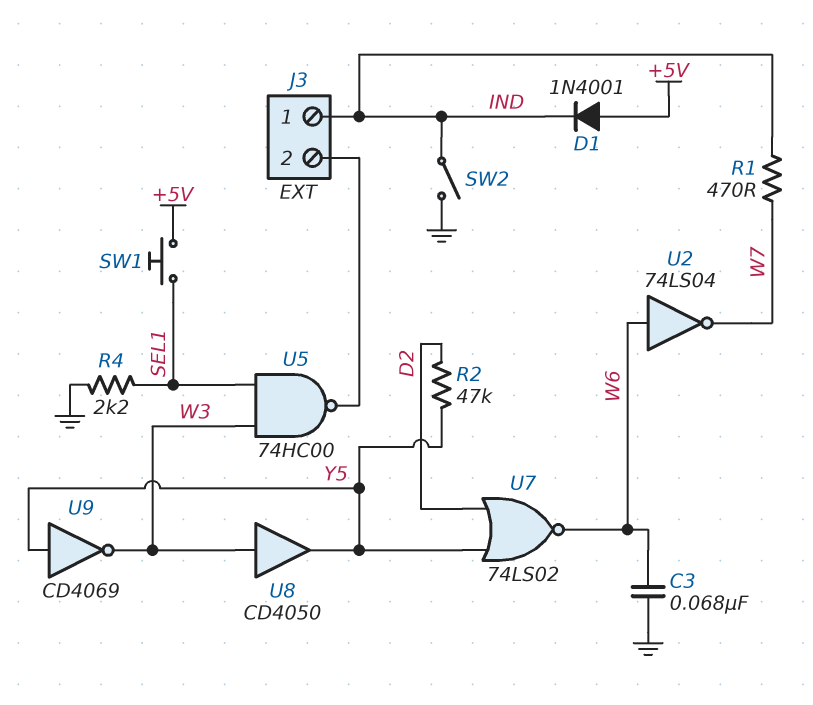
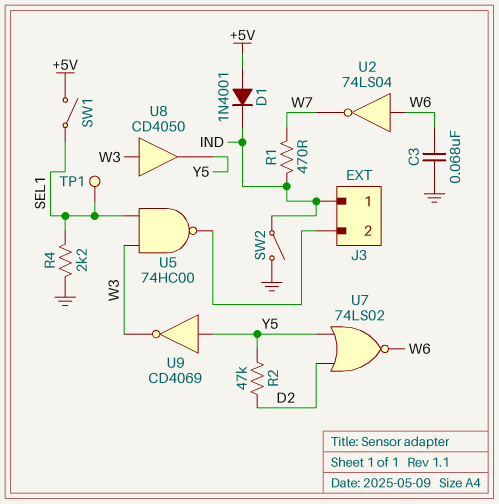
SW1: button (+5V, SEL1) -> switch (+5V, SEL1)
TP1: none -> test point (SEL1)

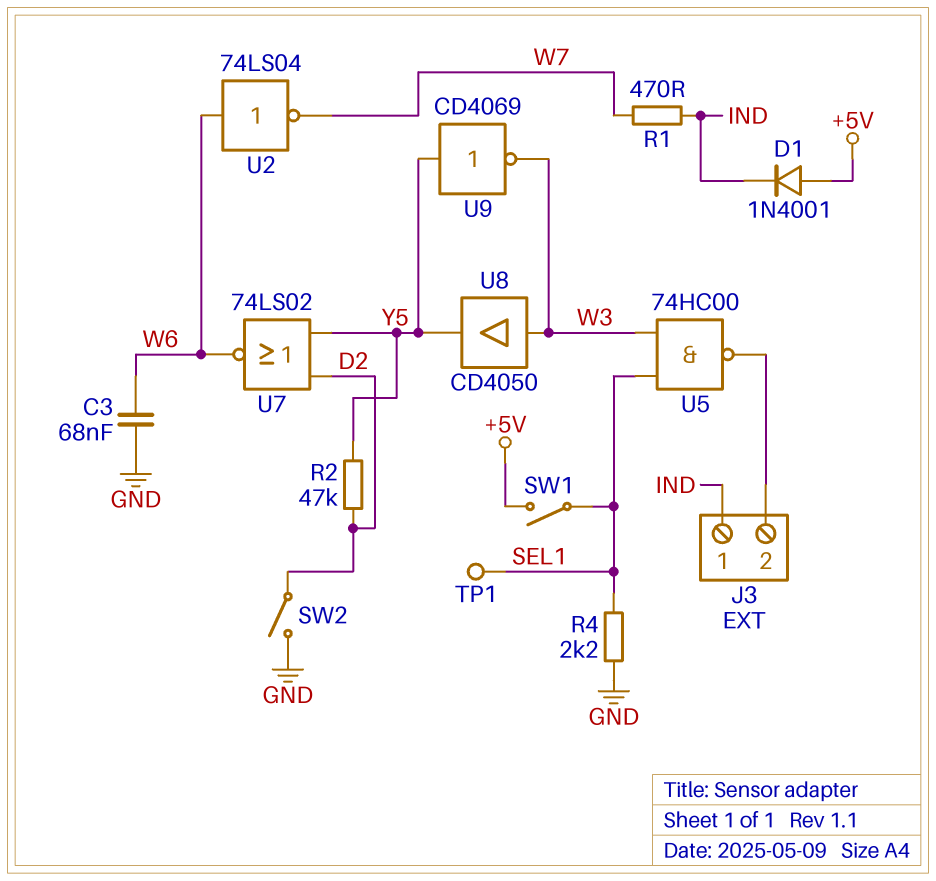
SW2: switch (GND, IND) -> switch (D2, GND)

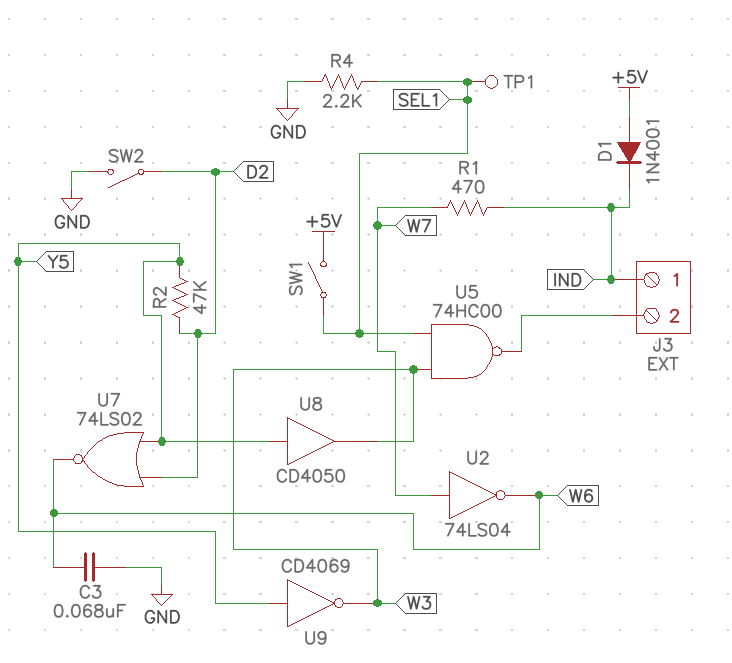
U2: NOT 74LS04 (in W6, out W7) -> NOT 74LS04 (in W7, out W6)
U8: buffer CD4050 (in W3, out Y5) -> buffer CD4050 (in Y5, out W3)

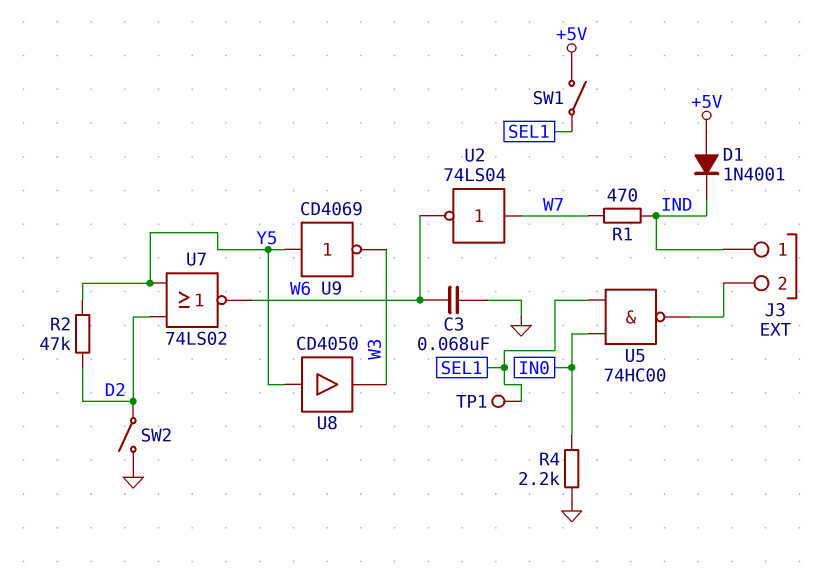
R4: 2.2k (GND, SEL1) -> 2.2k (GND, IN0)
U5: NAND 74HC00 (in SEL1, in W3, out J3/2) -> NAND 74HC00 (in IN0, in SEL1, out J3/2)

